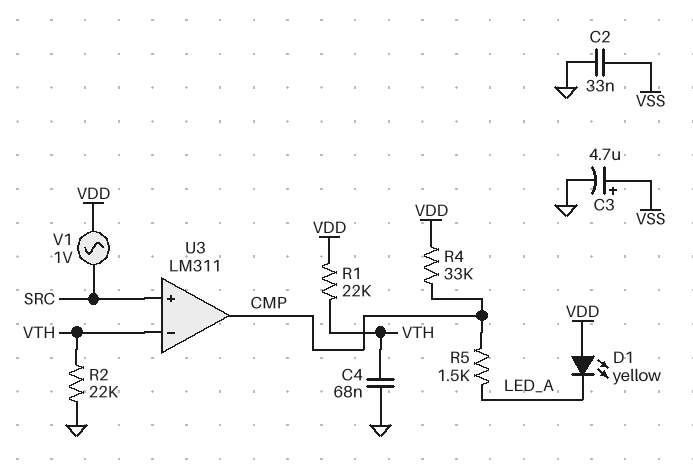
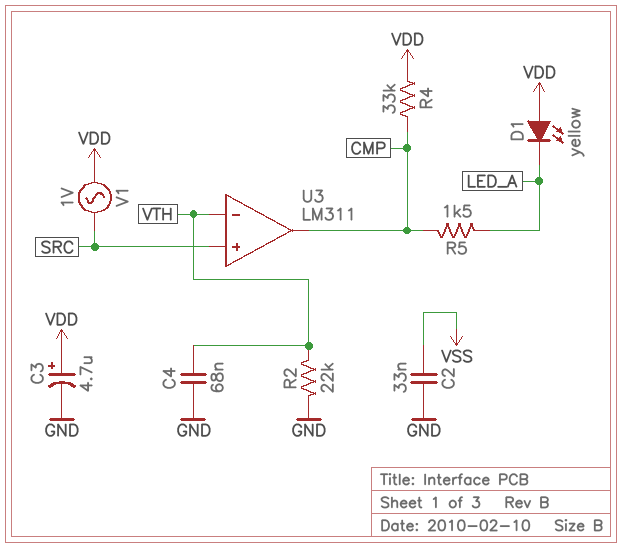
C3: 4.7uF (plus VSS, minus GND) -> 4.7uF (plus VDD, minus GND)
R1: 22k (VDD, VTH) -> none

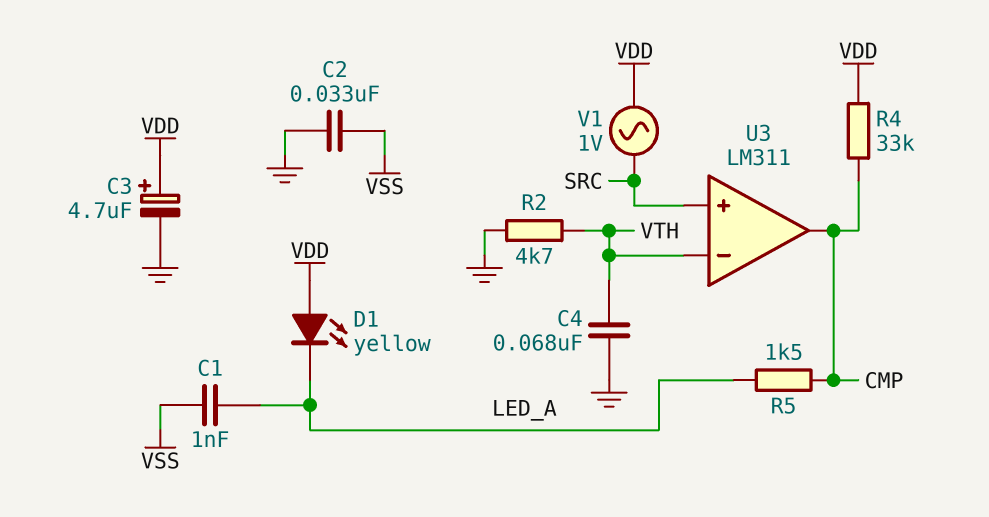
C1: none -> 1nF (LED_A, VSS)
R2: 22k (GND, VTH) -> 4.7k (GND, VTH)

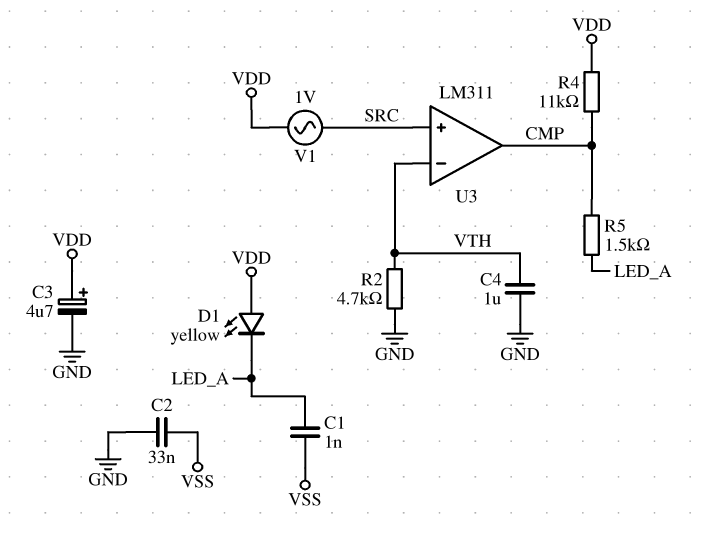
C4: 68nF (GND, VTH) -> 1uF (GND, VTH)
R4: 33k (CMP, VDD) -> 11k (CMP, VDD)

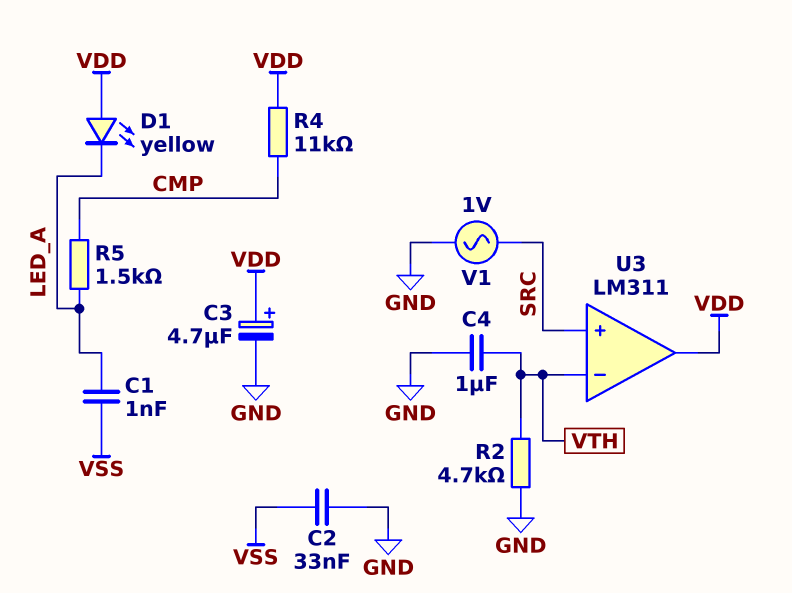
U3 pin out: CMP -> VDD
V1: AC 1V (SRC, VDD) -> AC 1V (GND, SRC)

